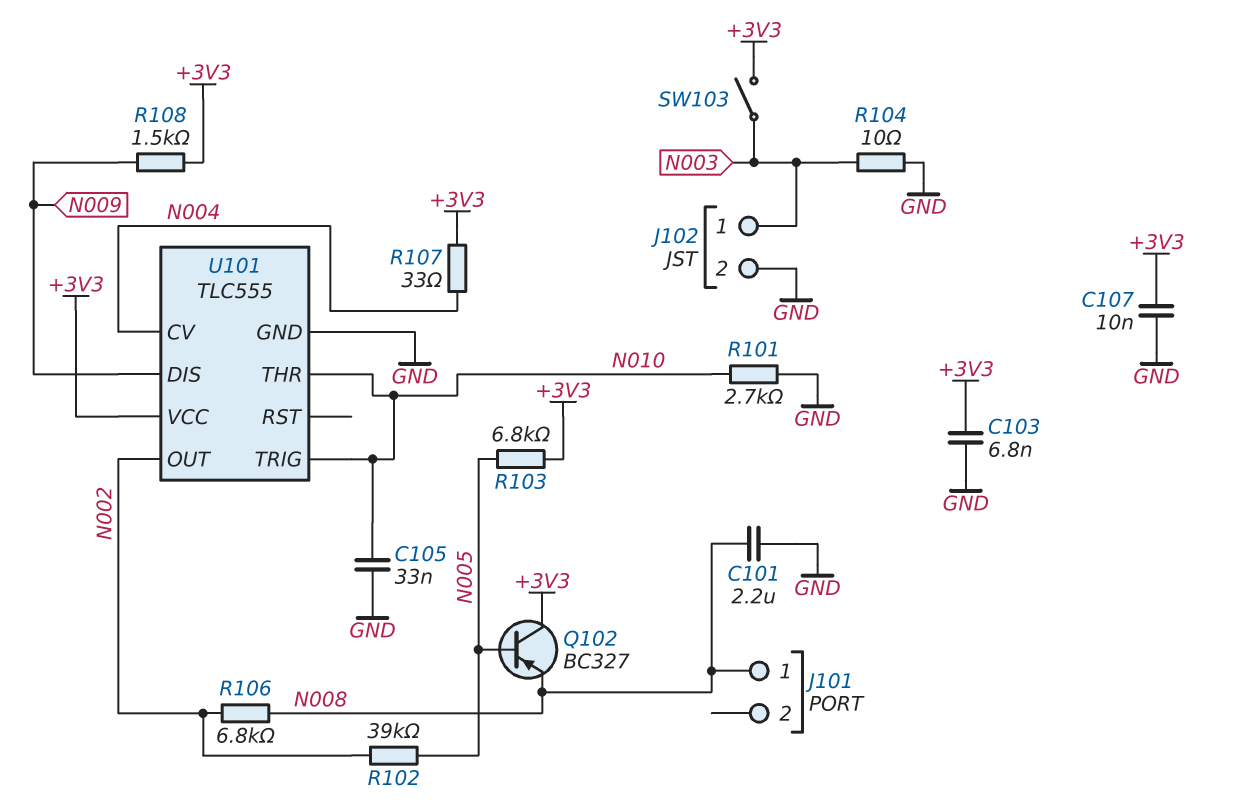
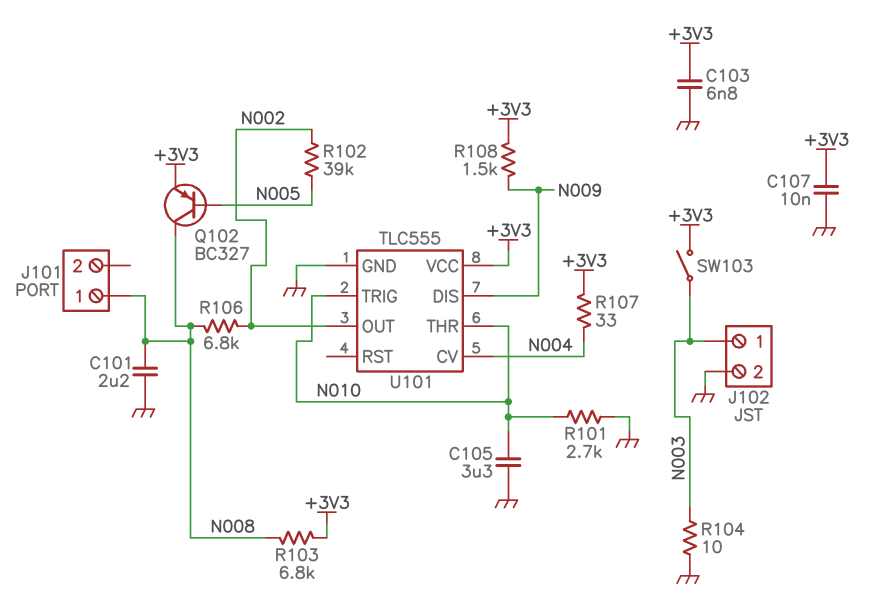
C105: 33nF (GND, N010) -> 3.3uF (GND, N010)
Q102: PNP BC327 (B N005, C +3V3, E N008) -> PNP BC327 (B N005, C N008, E +3V3)
R103: 6.8k (+3V3, N005) -> 6.8k (+3V3, N008)

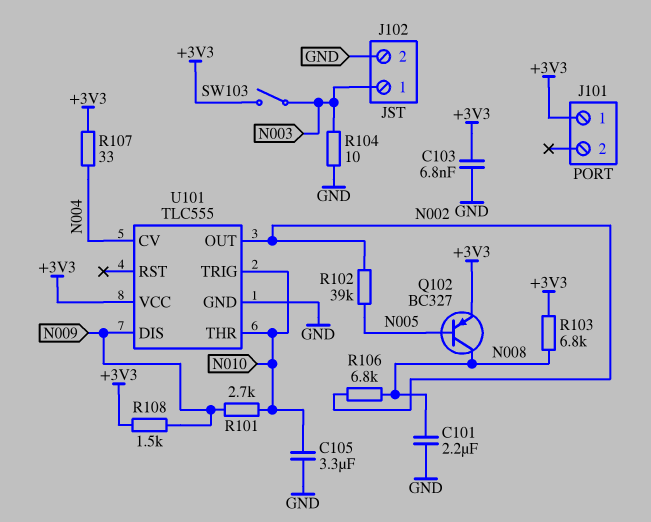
C107: 10nF (+3V3, GND) -> none
J101 pin 1: N008 -> +3V3
R101: 2.7k (GND, N010) -> 2.7k (N009, N010)

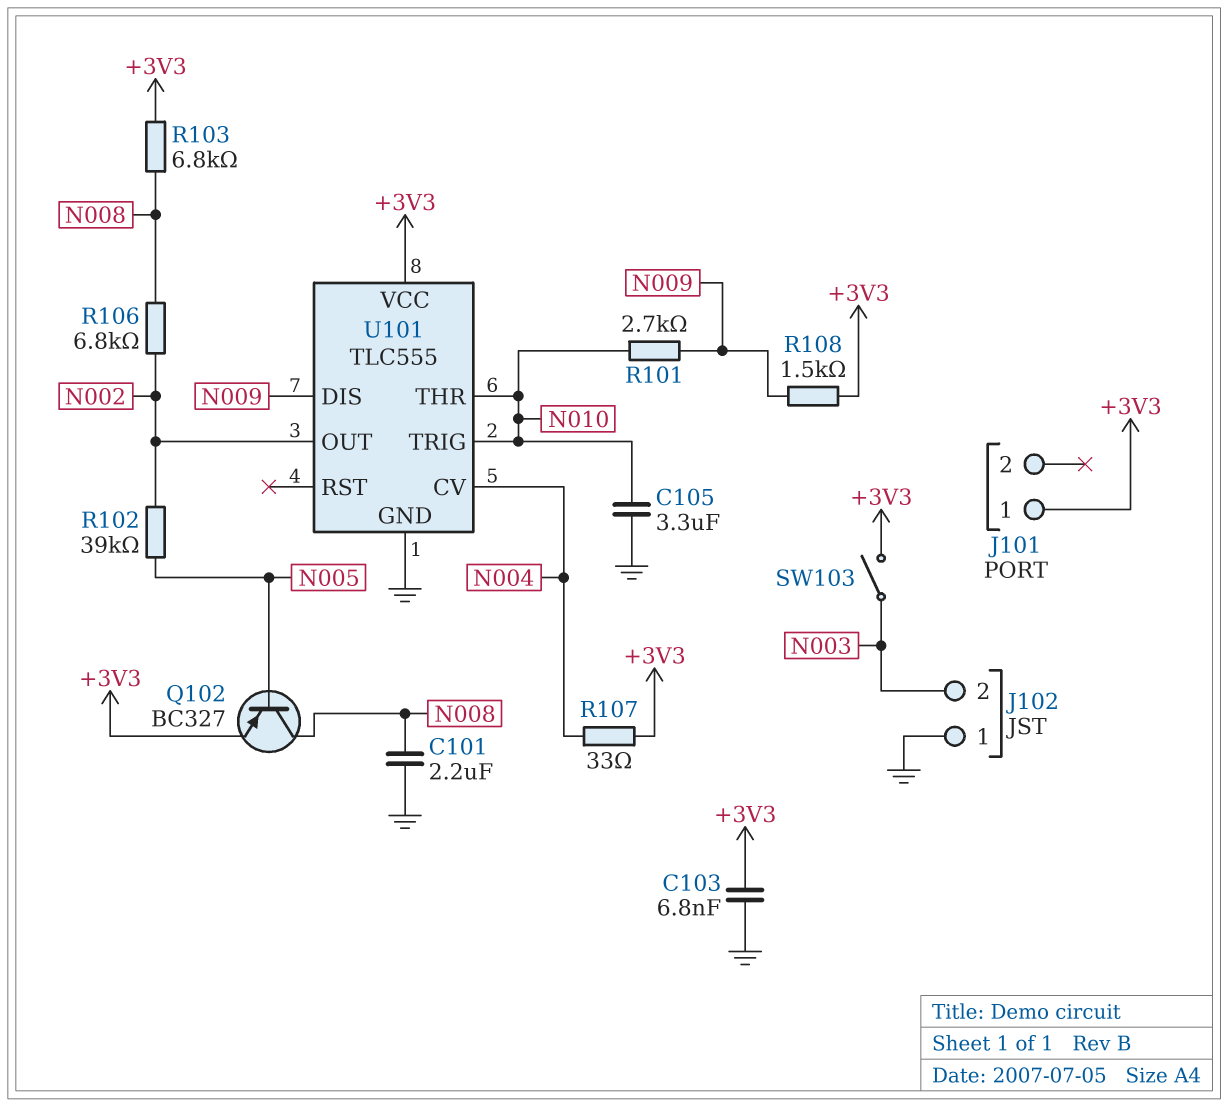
J102 pin 1: N003 -> GND
J102 pin 2: GND -> N003
R104: 10 (GND, N003) -> none

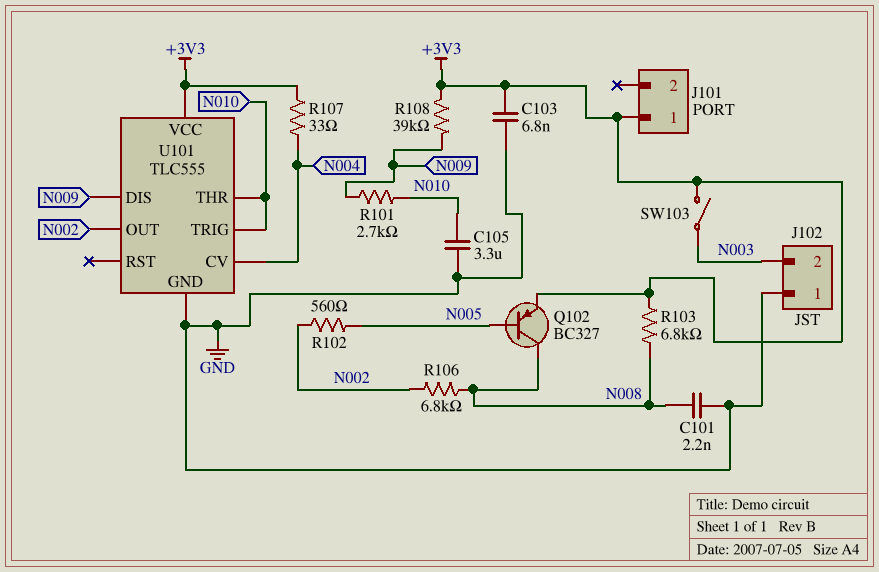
C101: 2.2uF (GND, N008) -> 2.2nF (GND, N008)
R102: 39k (N002, N005) -> 560 (N002, N005)
R108: 1.5k (+3V3, N009) -> 39k (+3V3, N009)

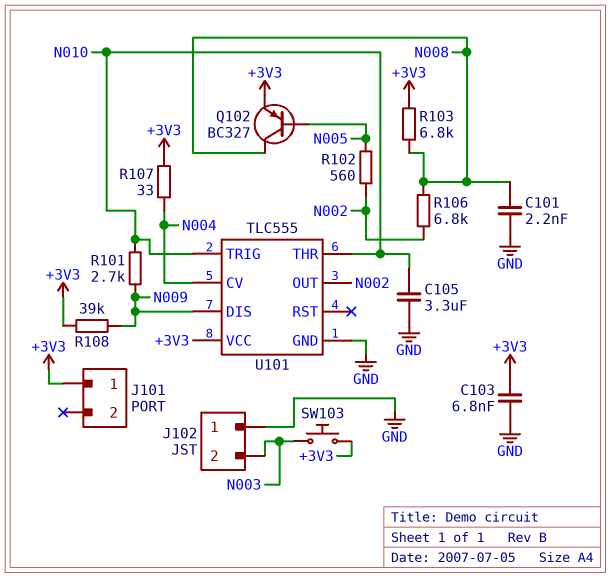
SW103: switch (+3V3, N003) -> button (+3V3, N003)

